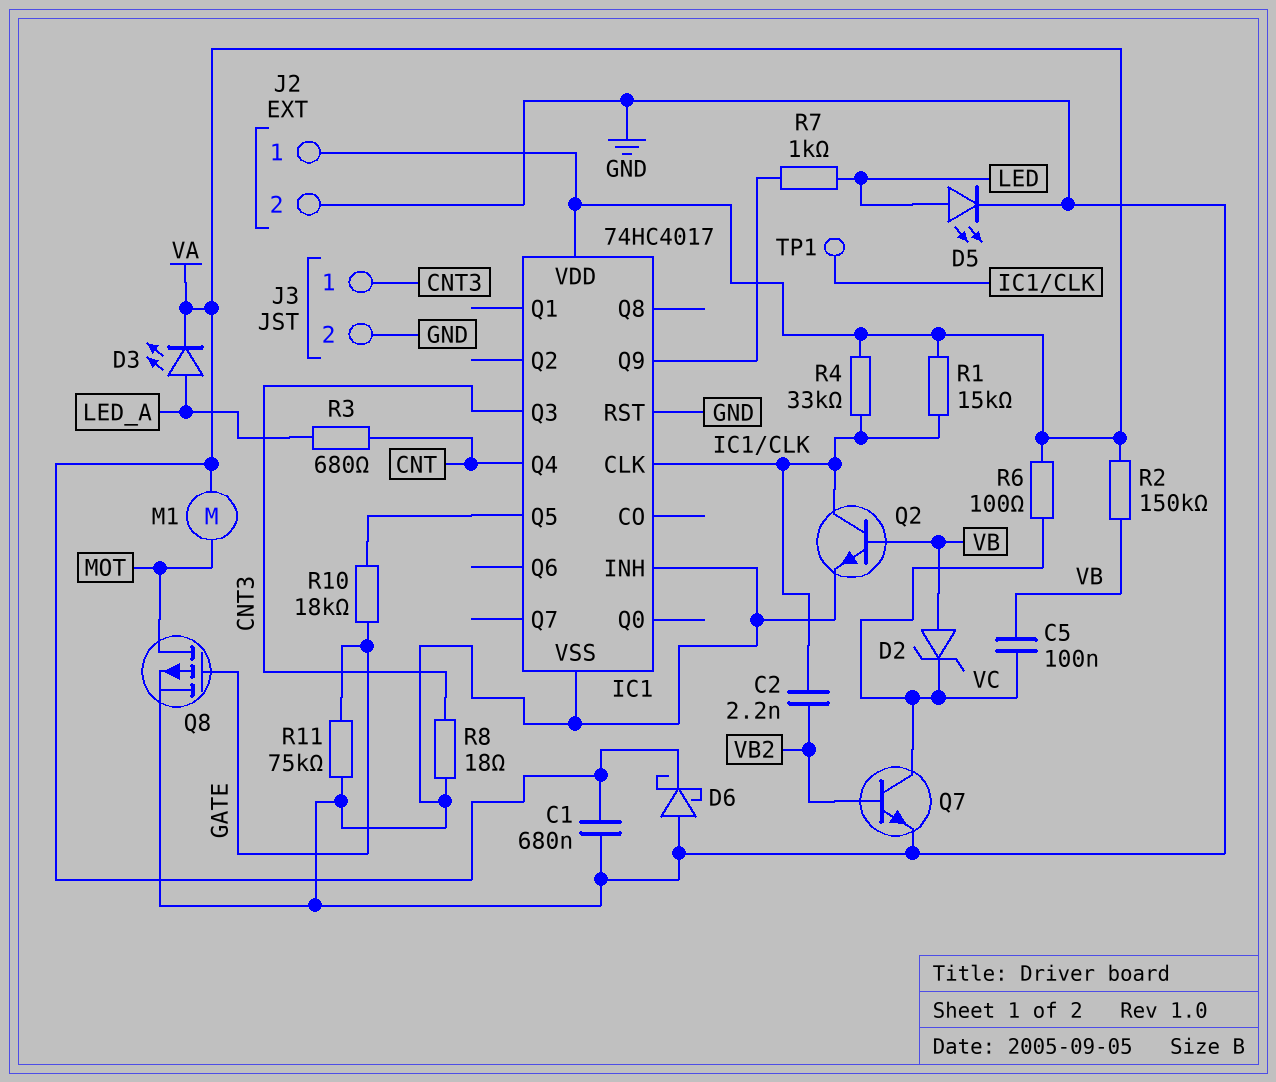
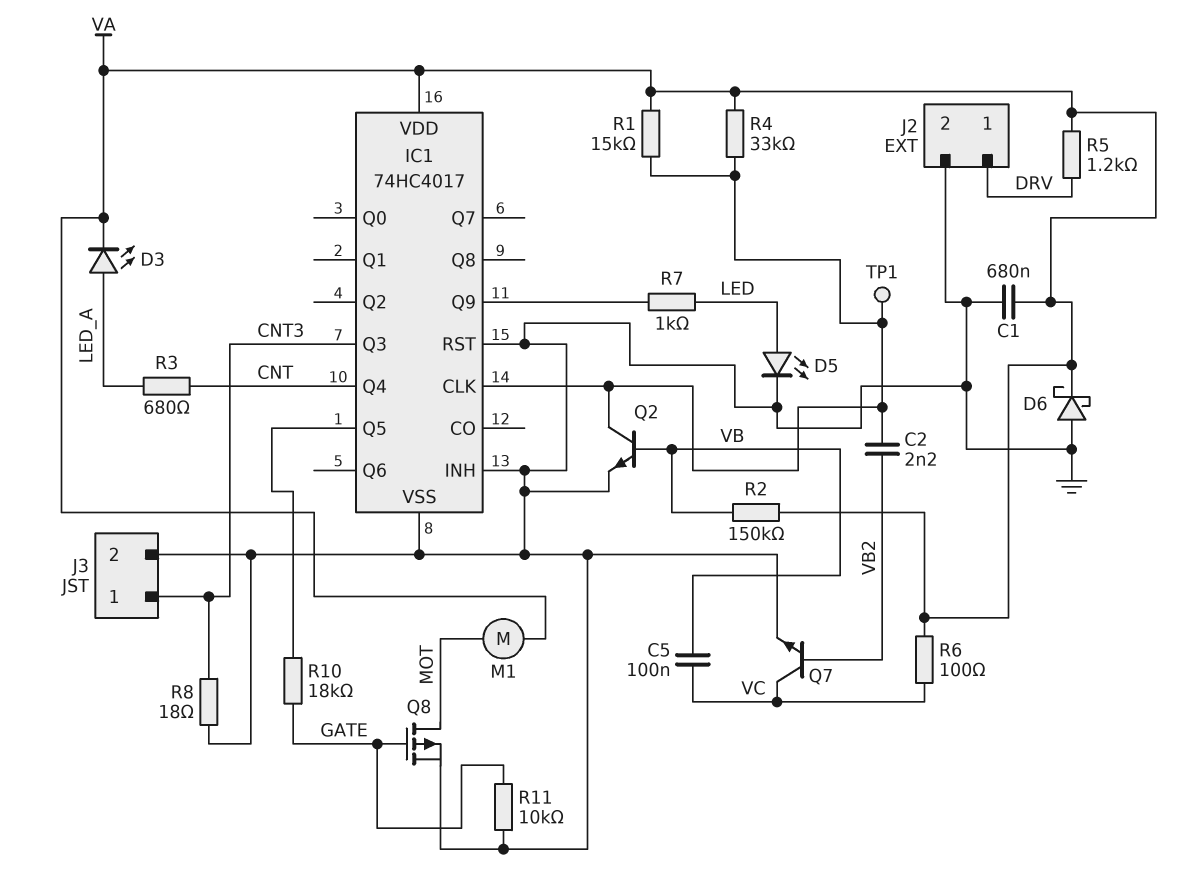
D2: zener (A VB, K VC) -> none
J2 pin 1: VA -> DRV
R5: none -> 1.2k (DRV, VA)
R11: 75k (GATE, GND) -> 10k (GATE, GND)

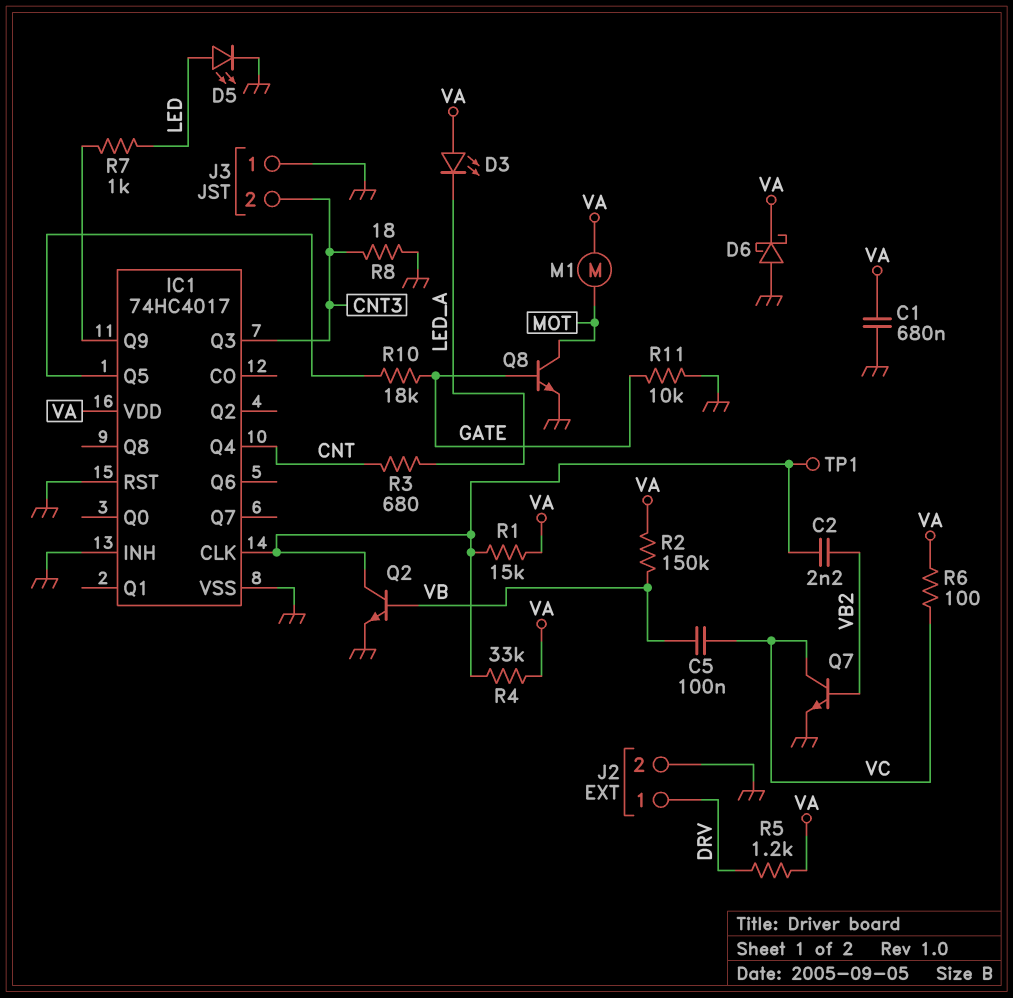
D3: LED (A LED_A, K VA) -> LED (A VA, K LED_A)
J3 pin 1: CNT3 -> GND
J3 pin 2: GND -> CNT3
Q8: PMOS (G GATE, D MOT, S GND) -> NPN (B GATE, C MOT, E GND)

